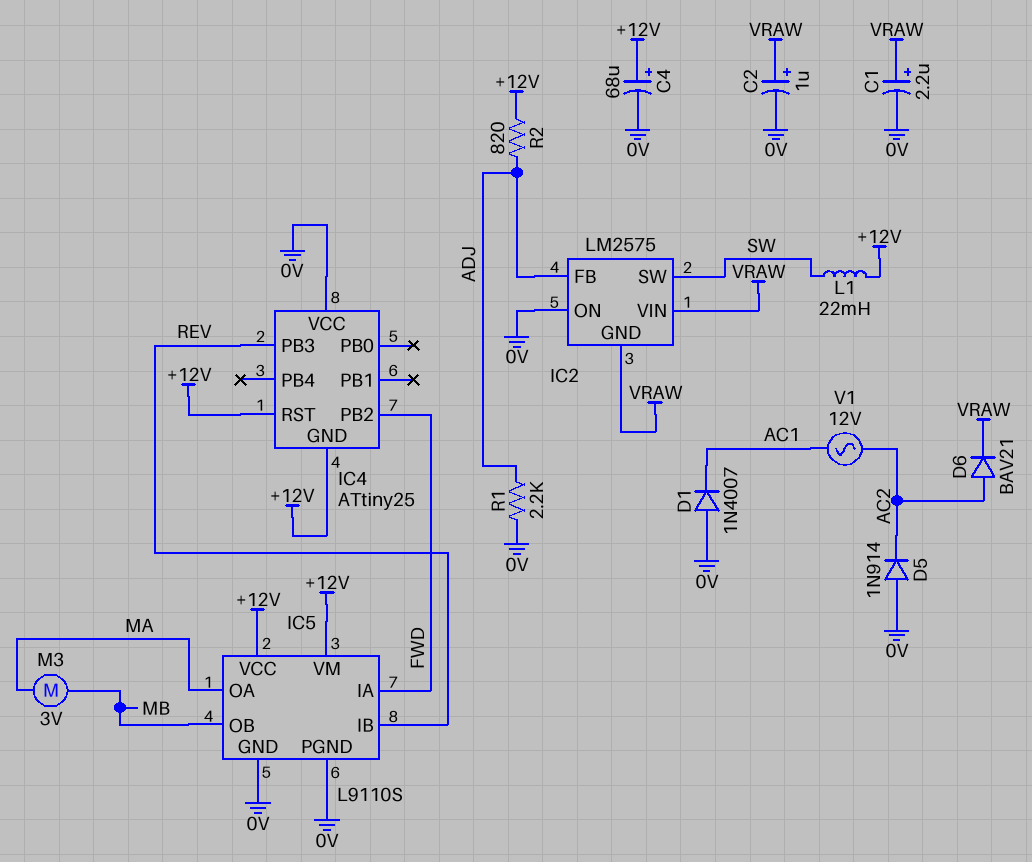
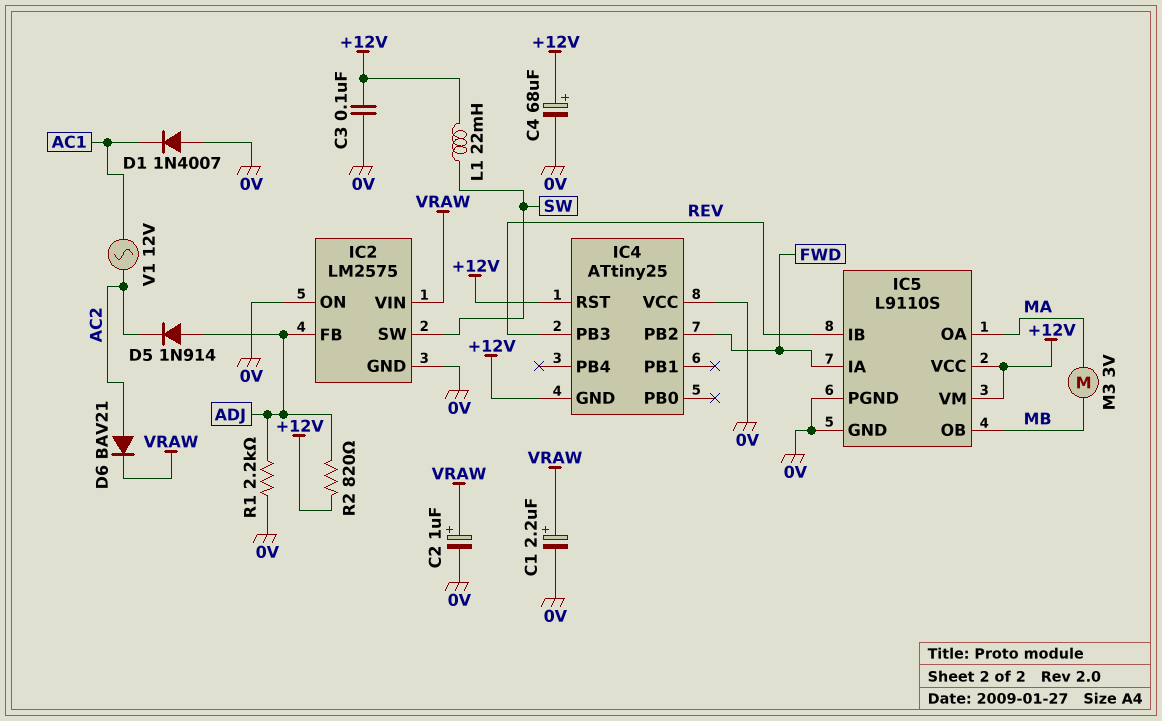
C3: none -> 100nF (+12V, 0V)
D5: diode 1N914 (A 0V, K AC2) -> diode 1N914 (A ADJ, K AC2)
IC2 pin GND: VRAW -> 0V

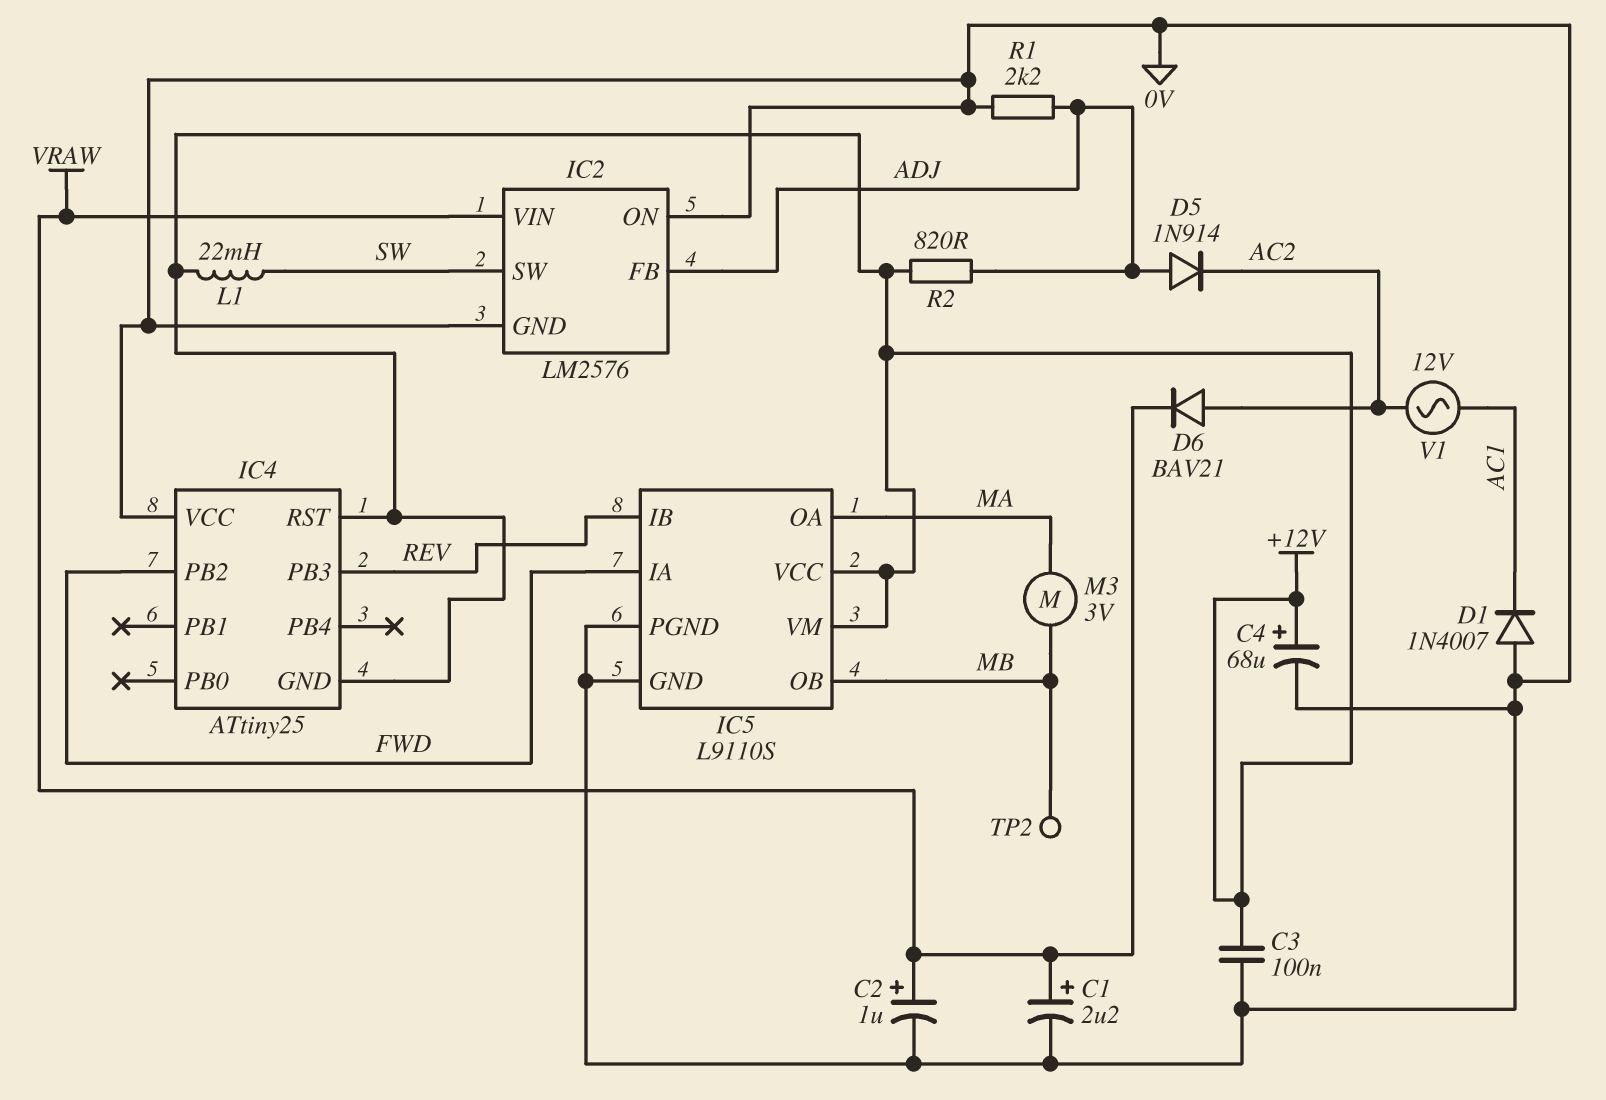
IC2: LM2575 -> LM2576
TP2: none -> test point (MB)

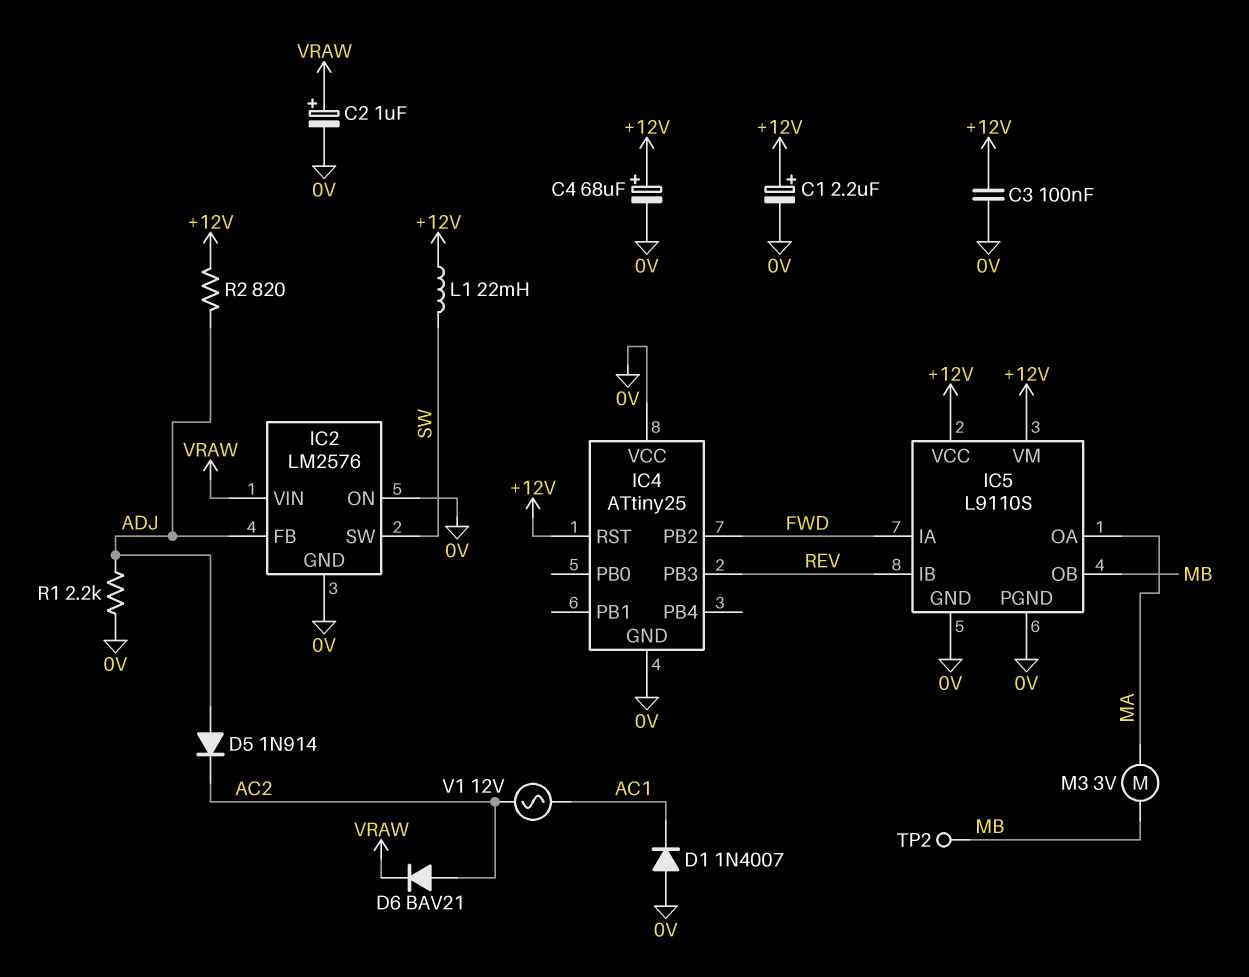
C1: 2.2uF (plus VRAW, minus 0V) -> 2.2uF (plus +12V, minus 0V)
IC4 pin GND: +12V -> 0V

